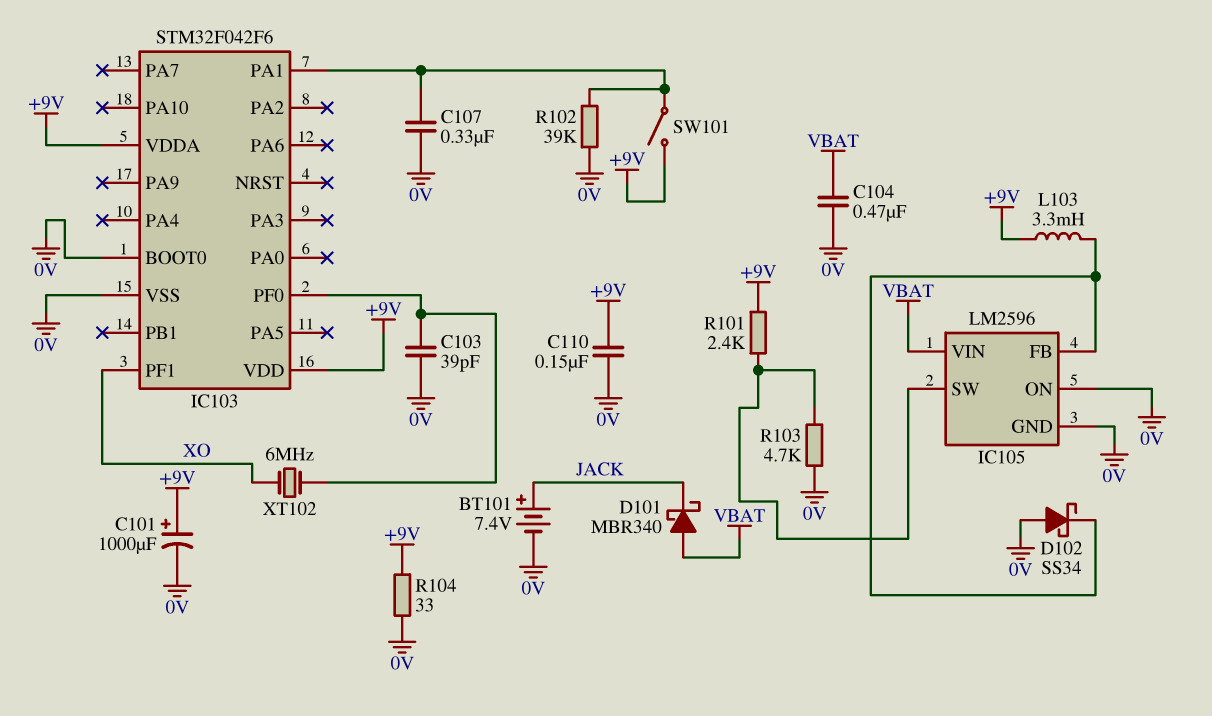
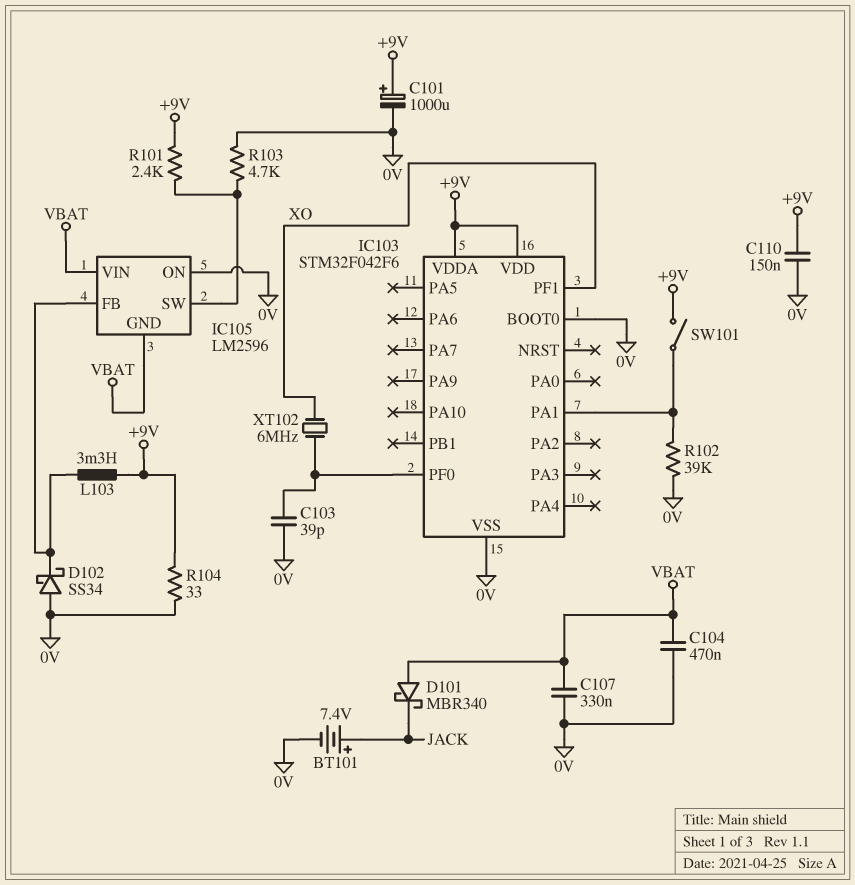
C107: 330nF (0V, IC103/PA1) -> 330nF (0V, VBAT)
IC105 pin GND: 0V -> VBAT

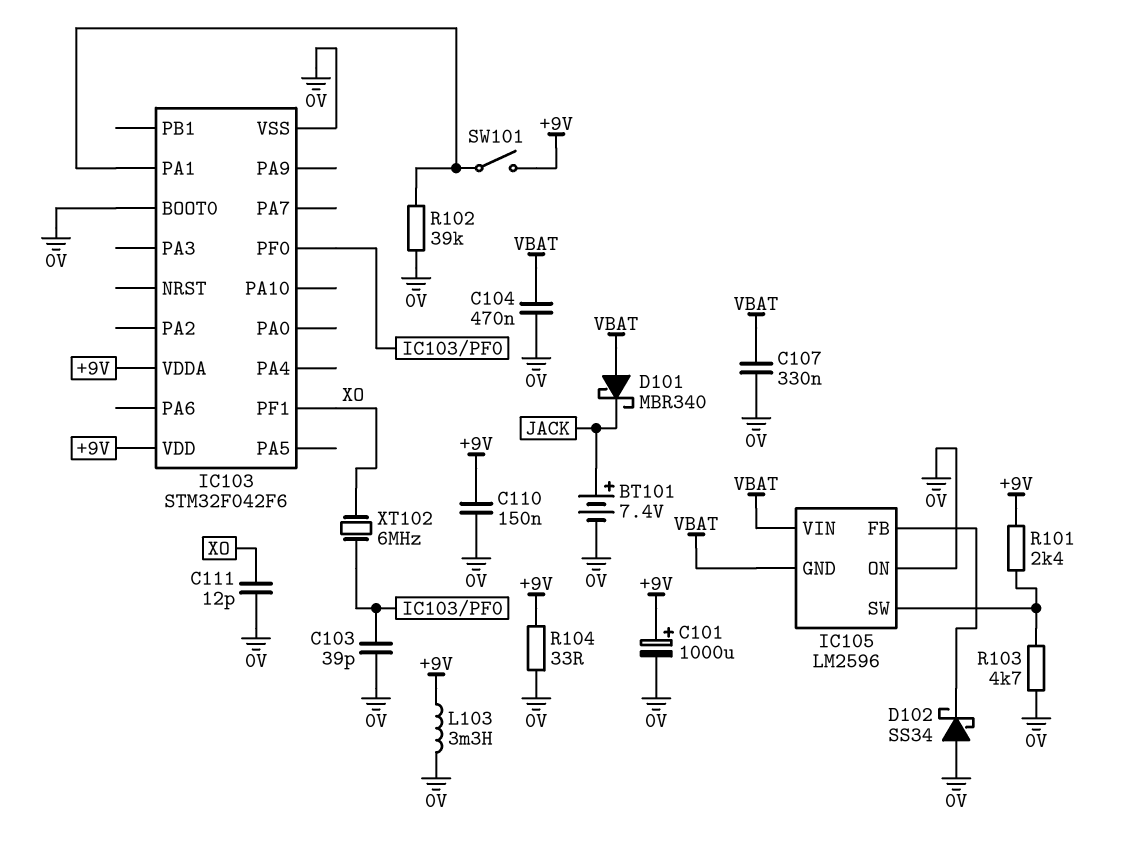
C111: none -> 12pF (0V, XO)
L103: 3.3mH (+9V, IC105/FB) -> 3.3mH (+9V, 0V)

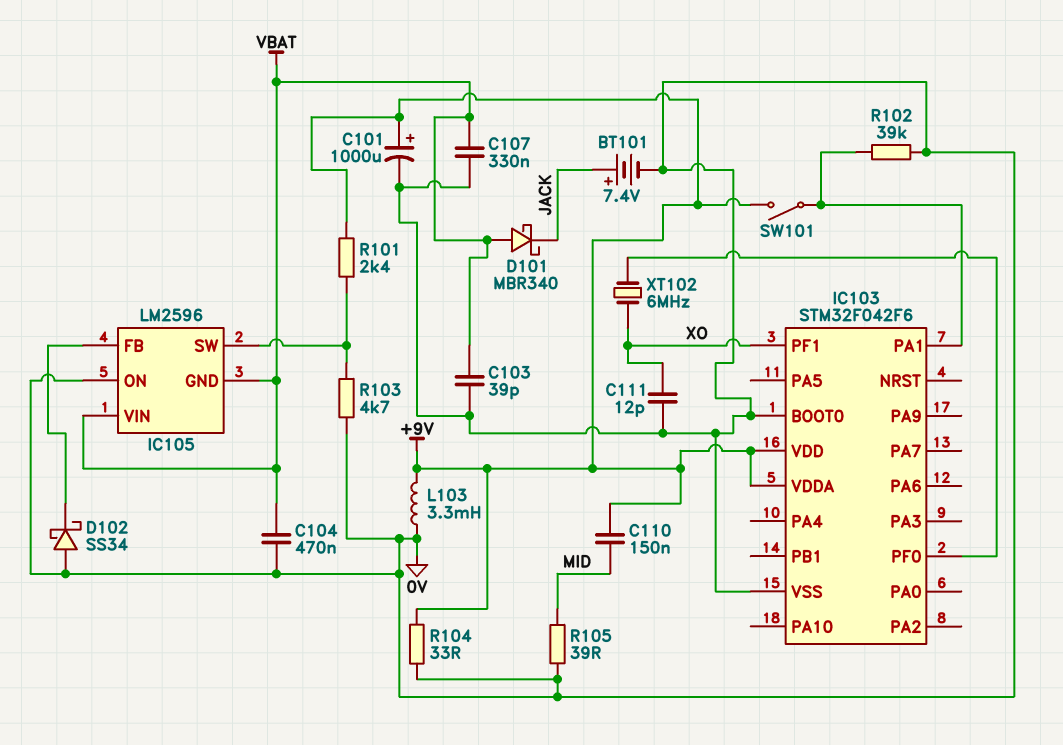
C103: 39pF (0V, IC103/PF0) -> 39pF (0V, VBAT)
C110: 150nF (+9V, 0V) -> 150nF (+9V, MID)
R105: none -> 39 (0V, MID)

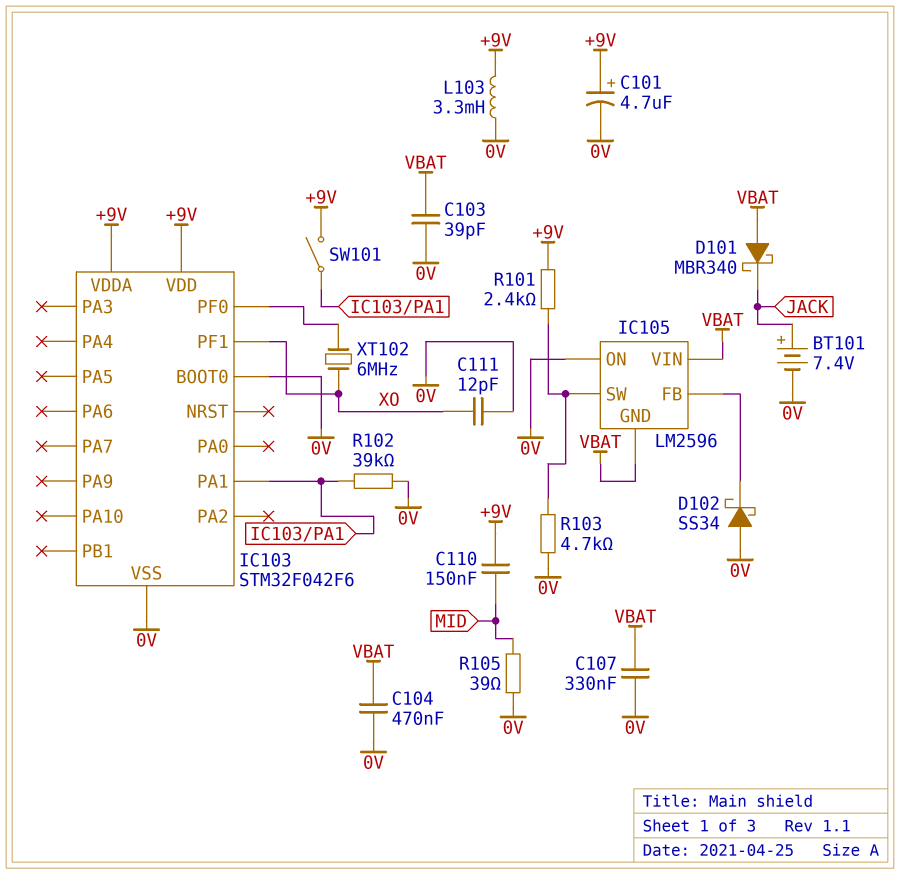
C101: 1000uF (plus +9V, minus 0V) -> 4.7uF (plus +9V, minus 0V)
R104: 33 (+9V, 0V) -> none

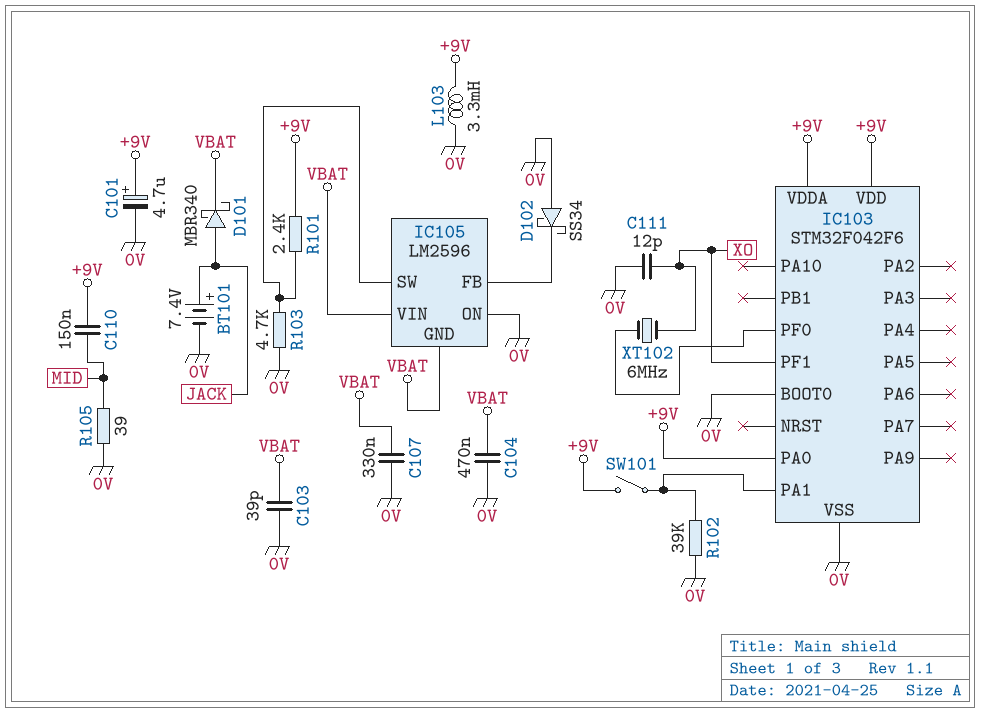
D101: schottky MBR340 (A VBAT, K JACK) -> schottky MBR340 (A JACK, K VBAT)
IC103 pin PA0: none -> +9V

